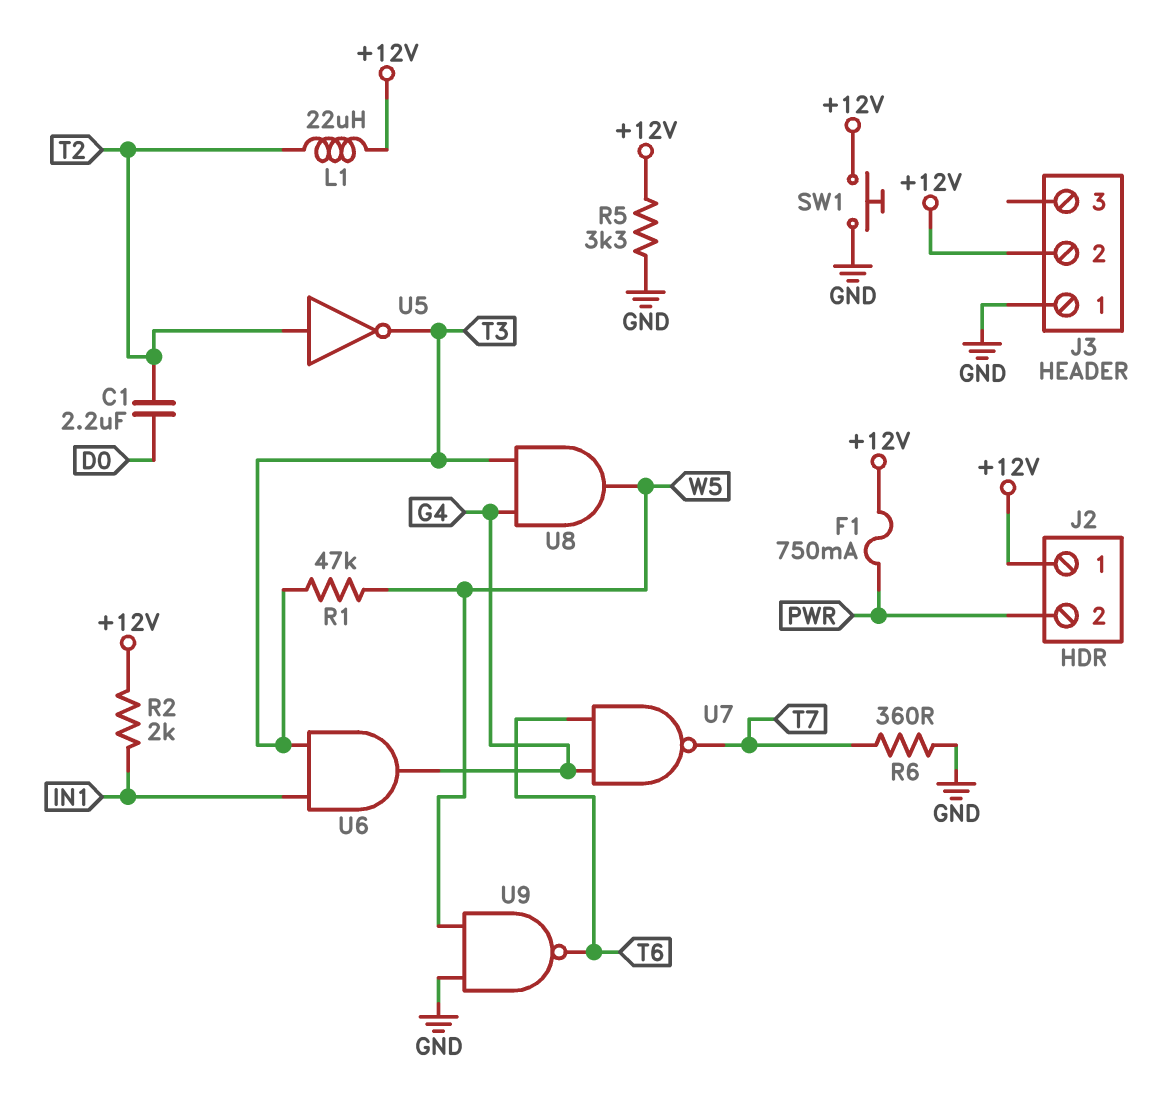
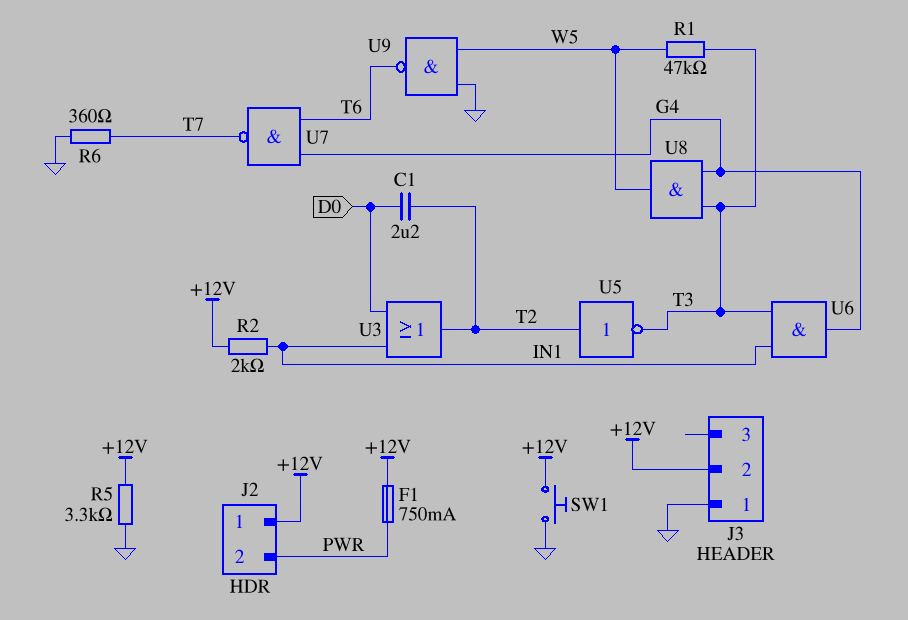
L1: 22uH (+12V, T2) -> none
U3: none -> OR (in D0, in IN1, out T2)

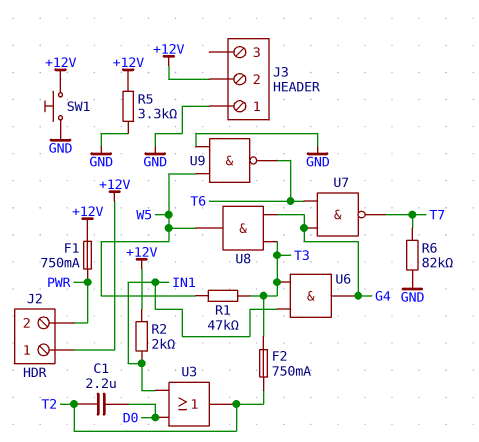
F2: none -> 750mA (T2, T3)
R6: 360 (GND, T7) -> 82k (GND, T7)
U5: NOT (in T2, out T3) -> none

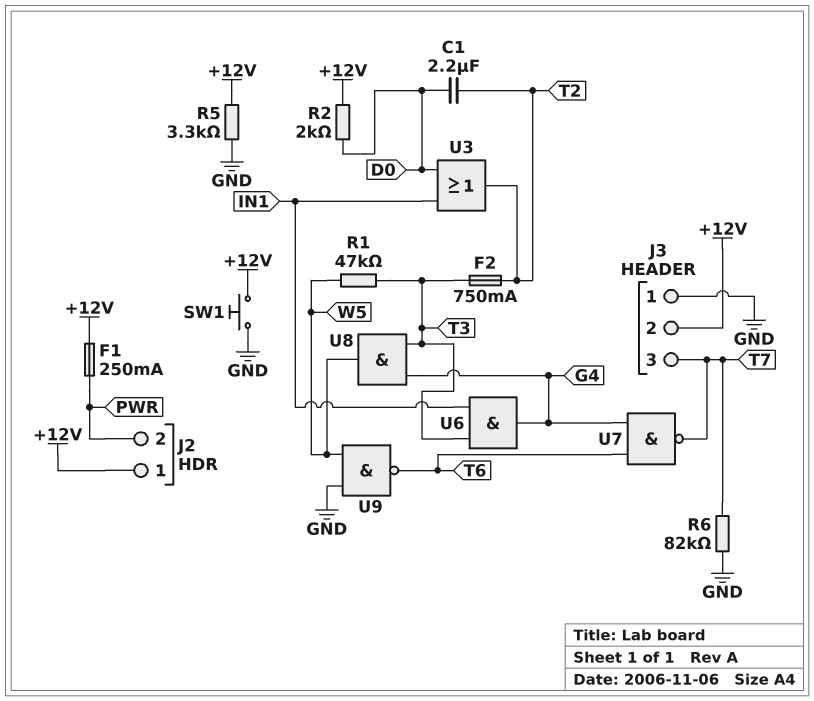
F1: 750mA (+12V, PWR) -> 250mA (+12V, PWR)
J3 pin 3: none -> T7
R2: 2k (+12V, IN1) -> 2k (+12V, D0)

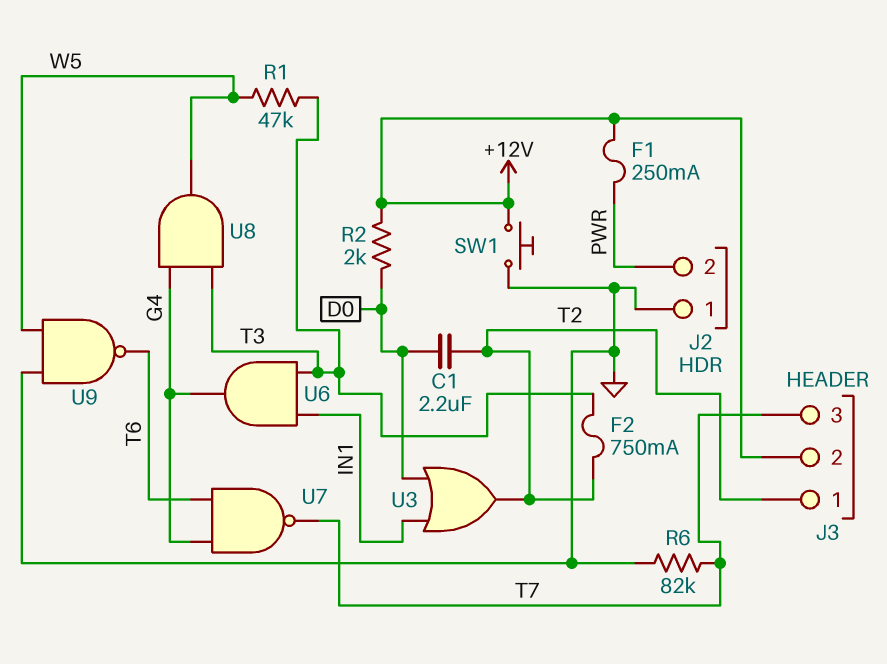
J2 pin 1: +12V -> GND
J3 pin 1: GND -> T2
R5: 3.3k (+12V, GND) -> none

